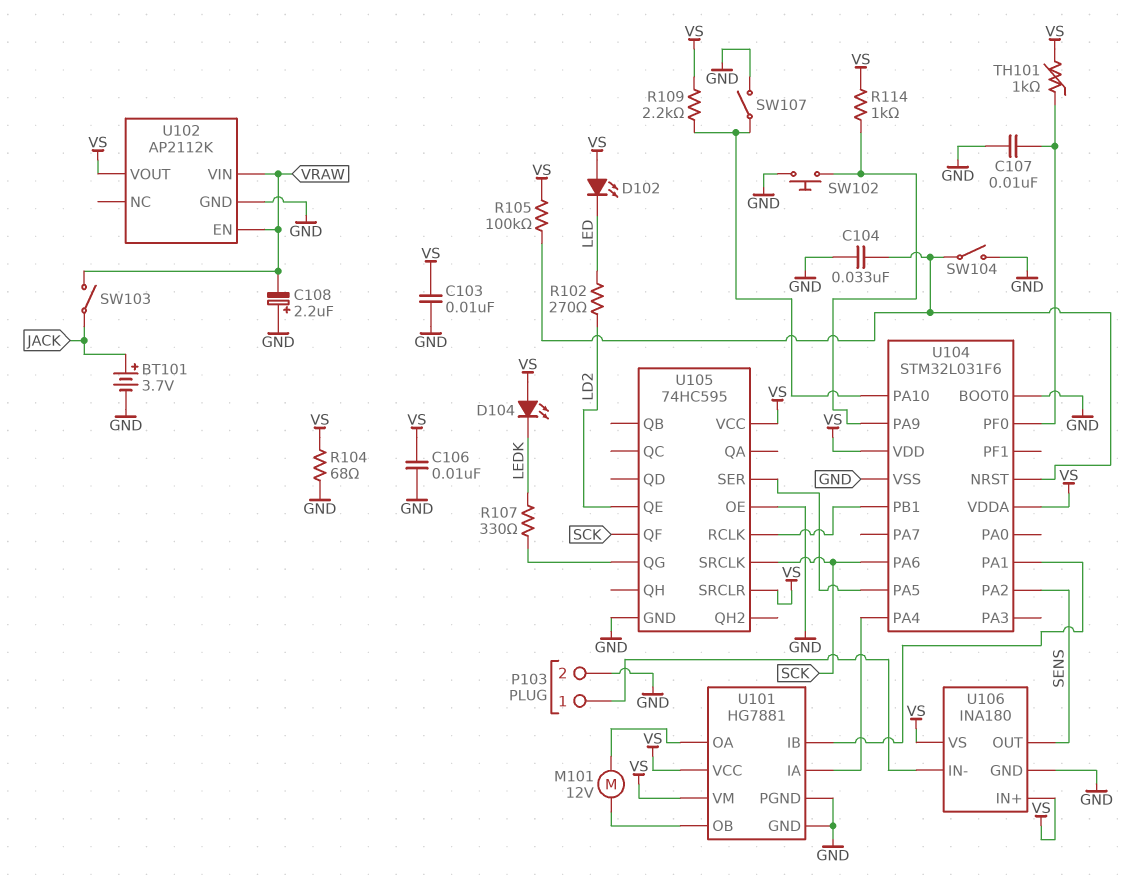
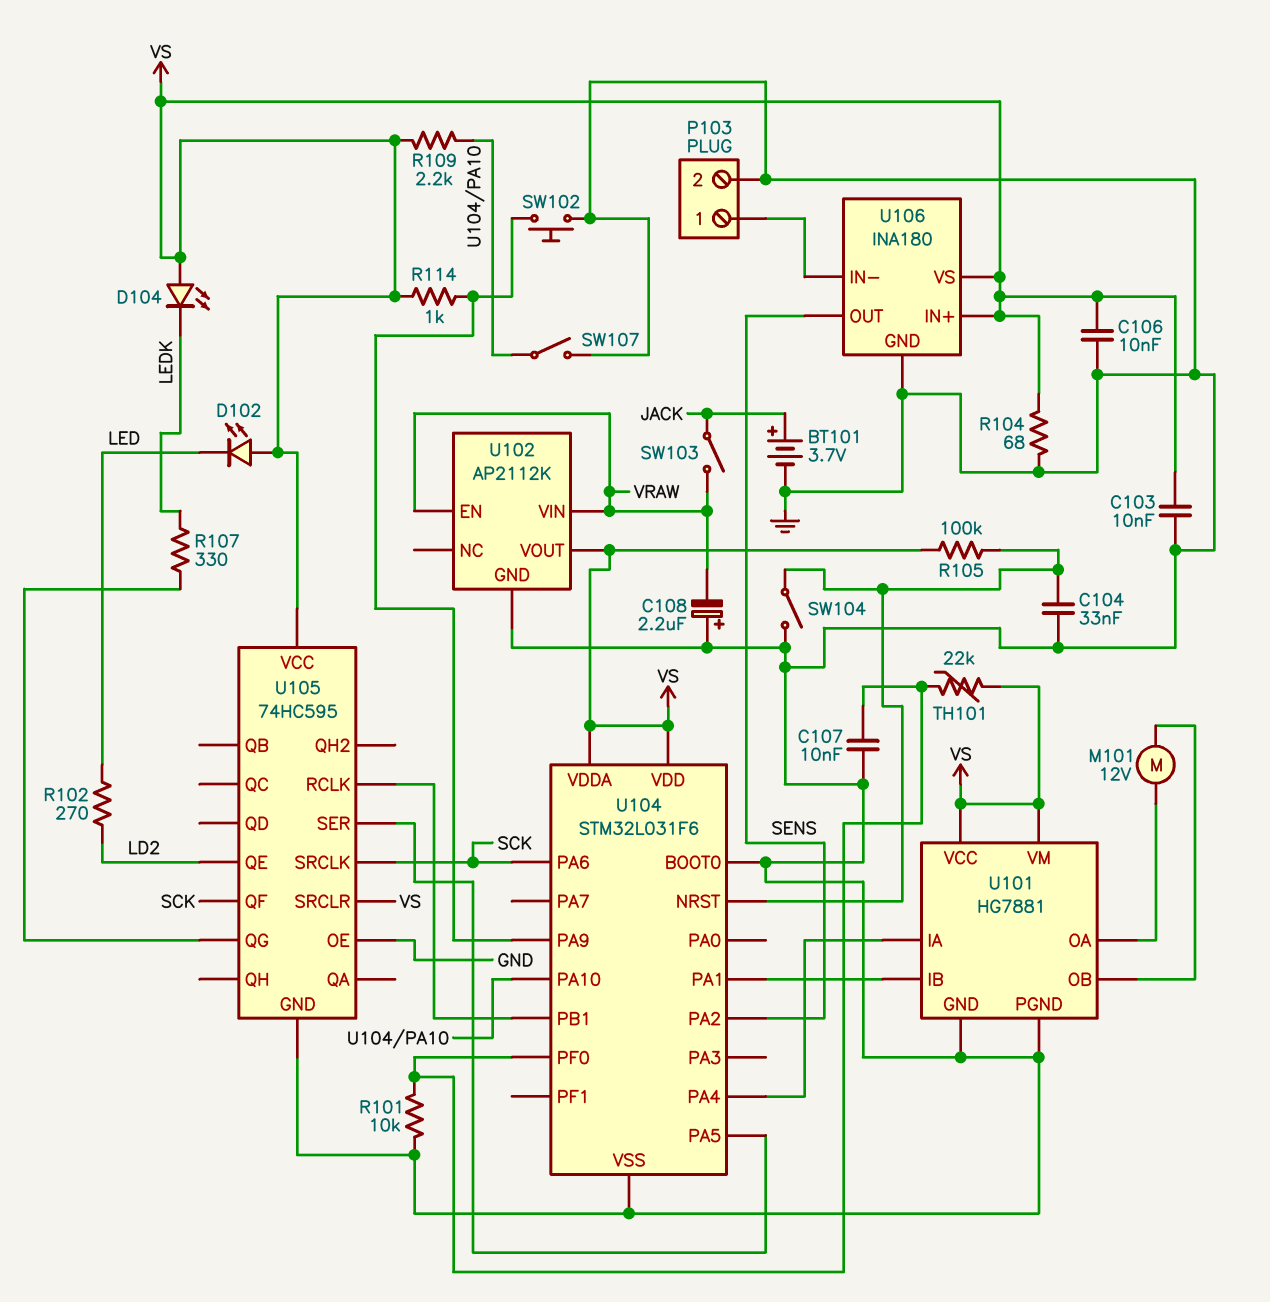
R101: none -> 10k (GND, U104/PF0)
TH101: 1k (U104/PF0, VS) -> 22k (U104/PF0, VS)

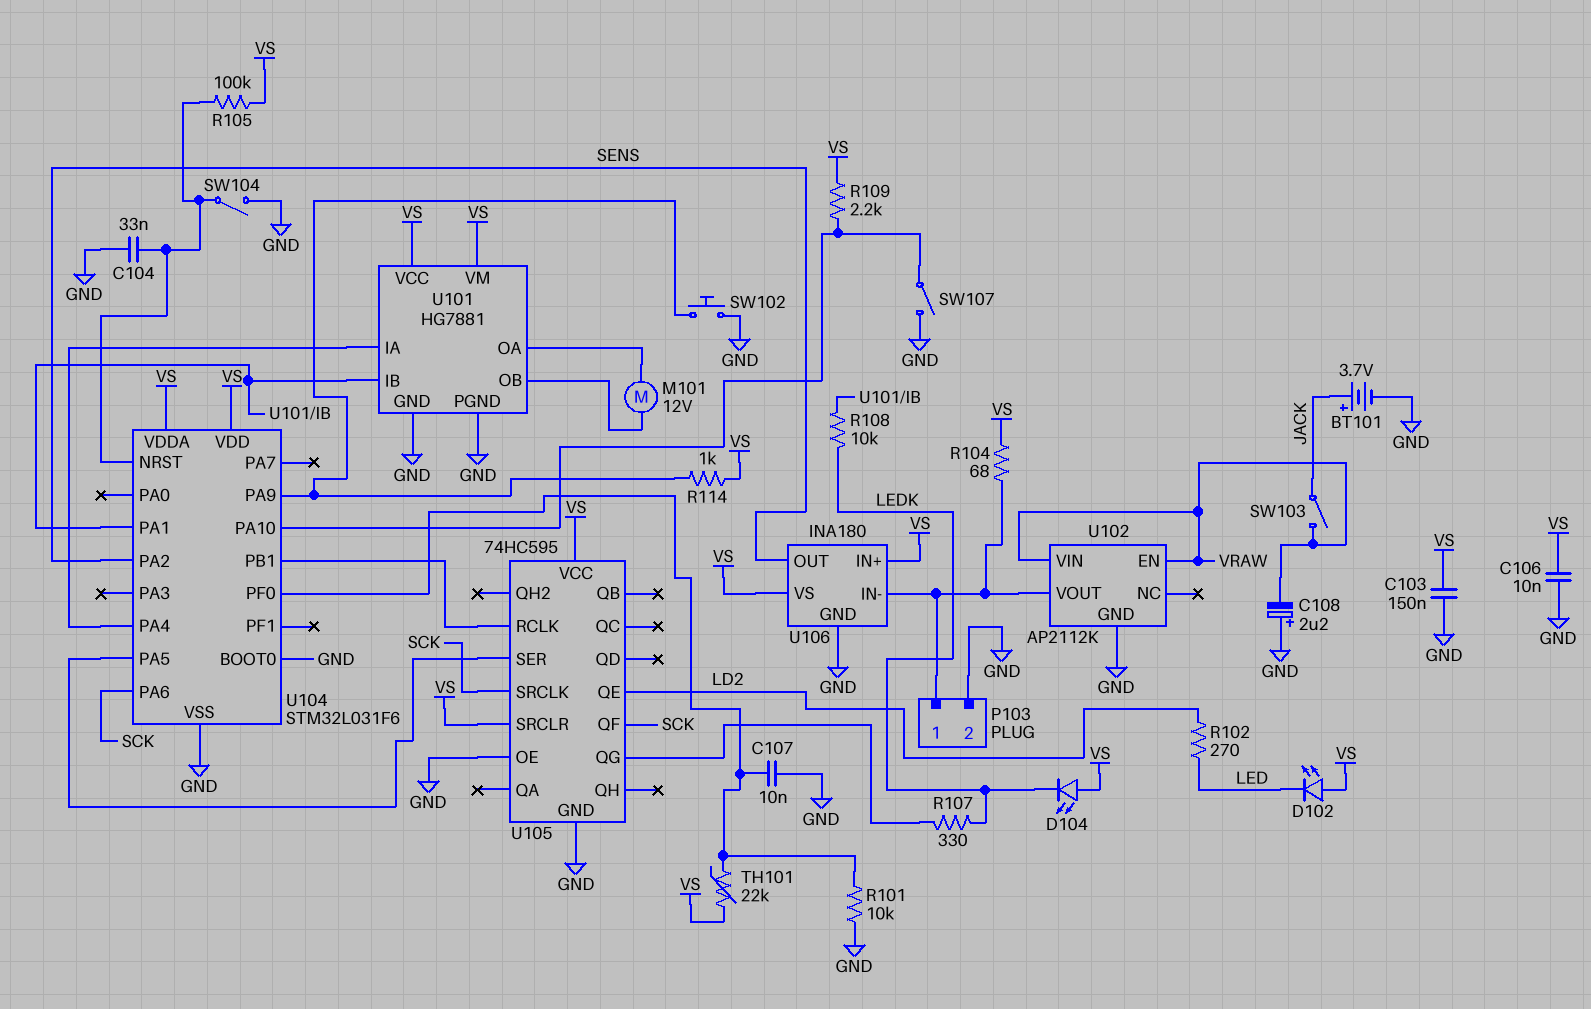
C103: 10nF (GND, VS) -> 150nF (GND, VS)
R104: 68 (GND, VS) -> 68 (P103/1, VS)
R108: none -> 10k (LEDK, U101/IB)
U102 pin VOUT: VS -> P103/1

